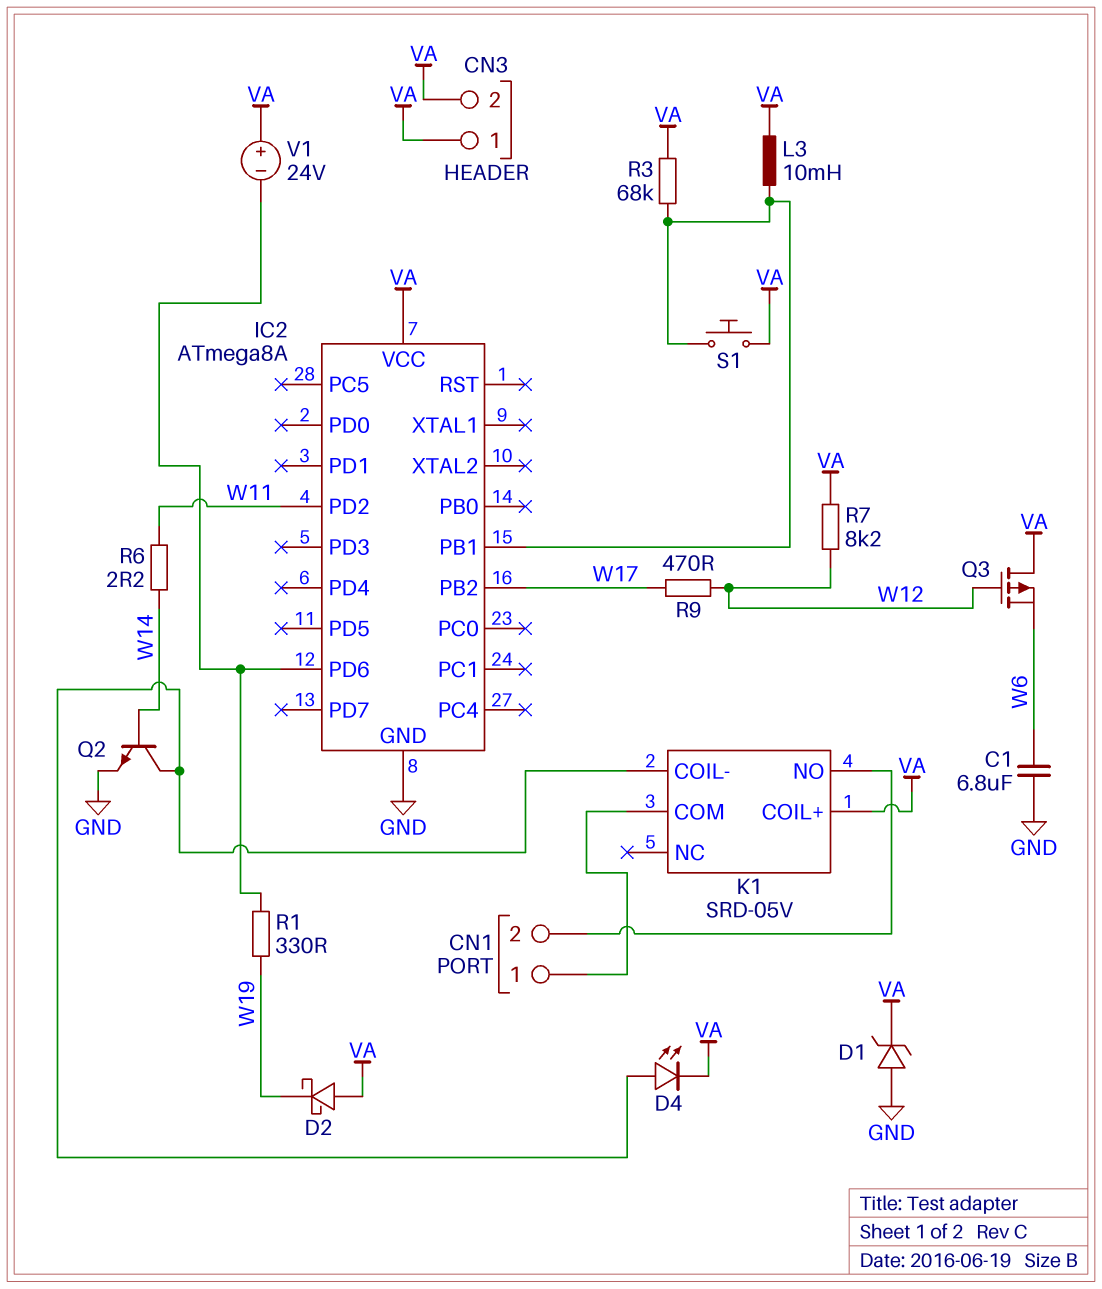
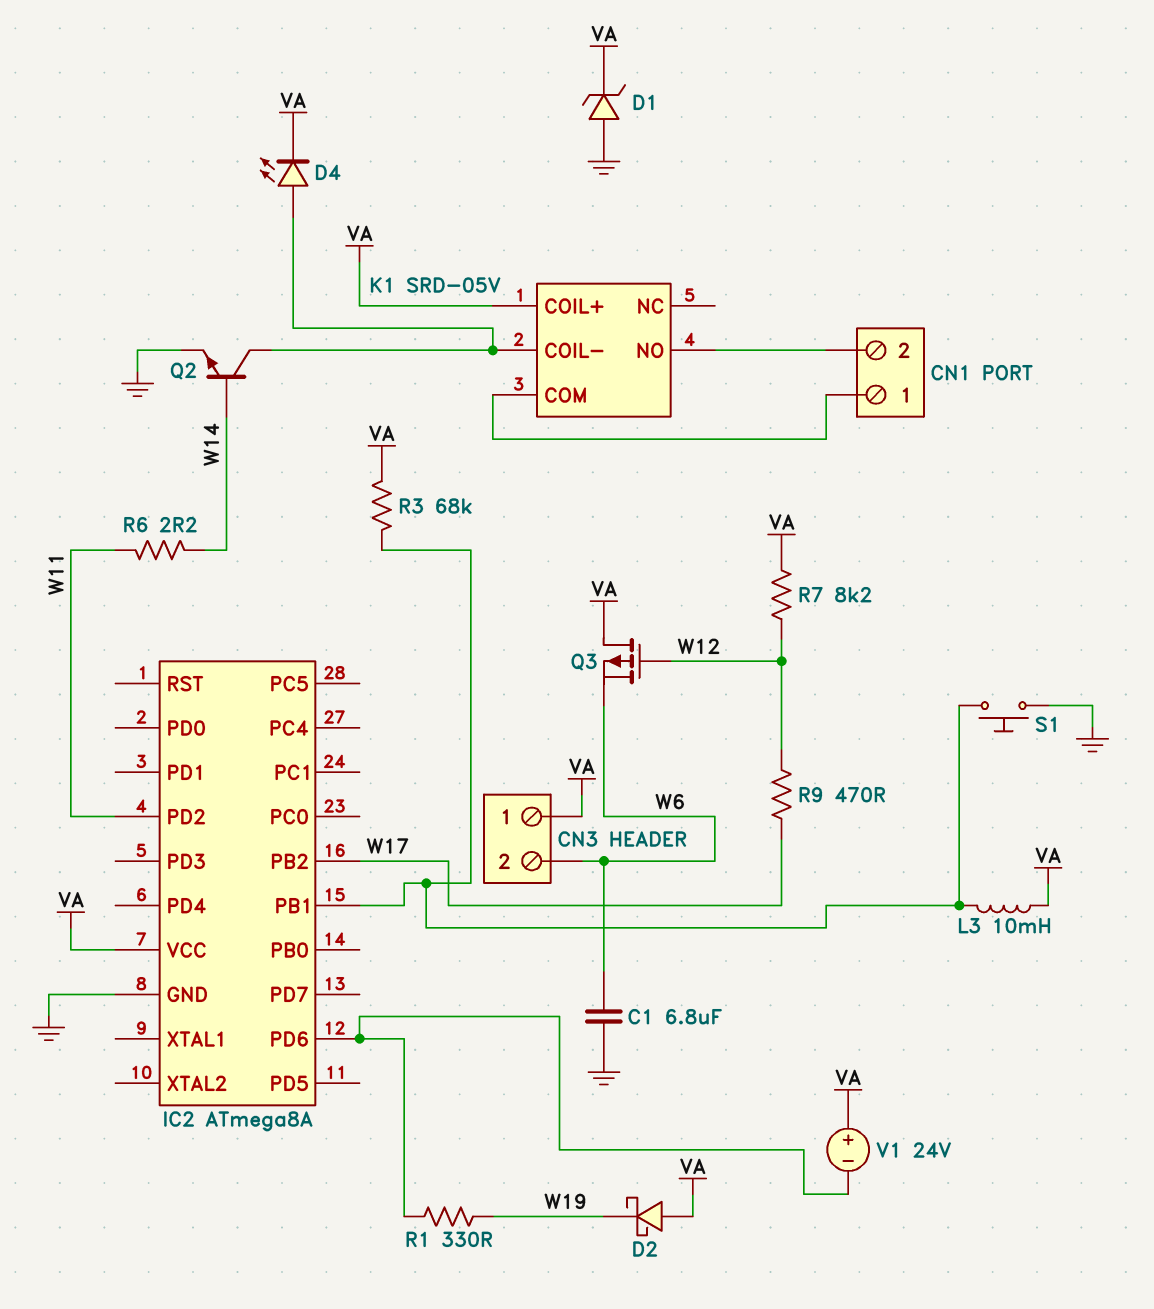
CN3 pin 2: VA -> W6
S1: button (IC2/PB1, VA) -> button (GND, IC2/PB1)

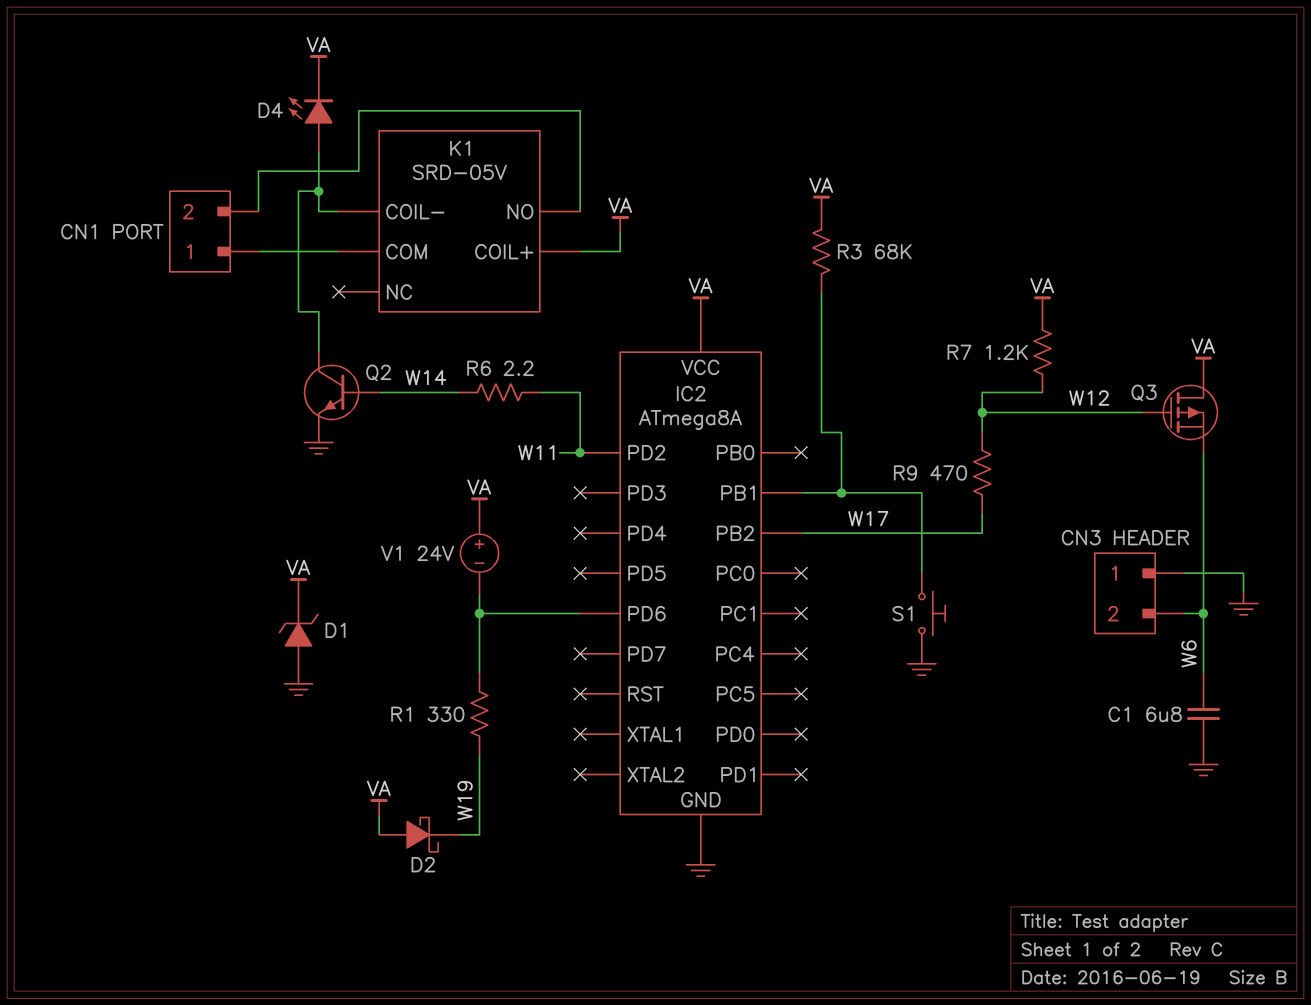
CN3 pin 1: VA -> GND
L3: 10mH (IC2/PB1, VA) -> none
R7: 8.2k (VA, W12) -> 1.2k (VA, W12)

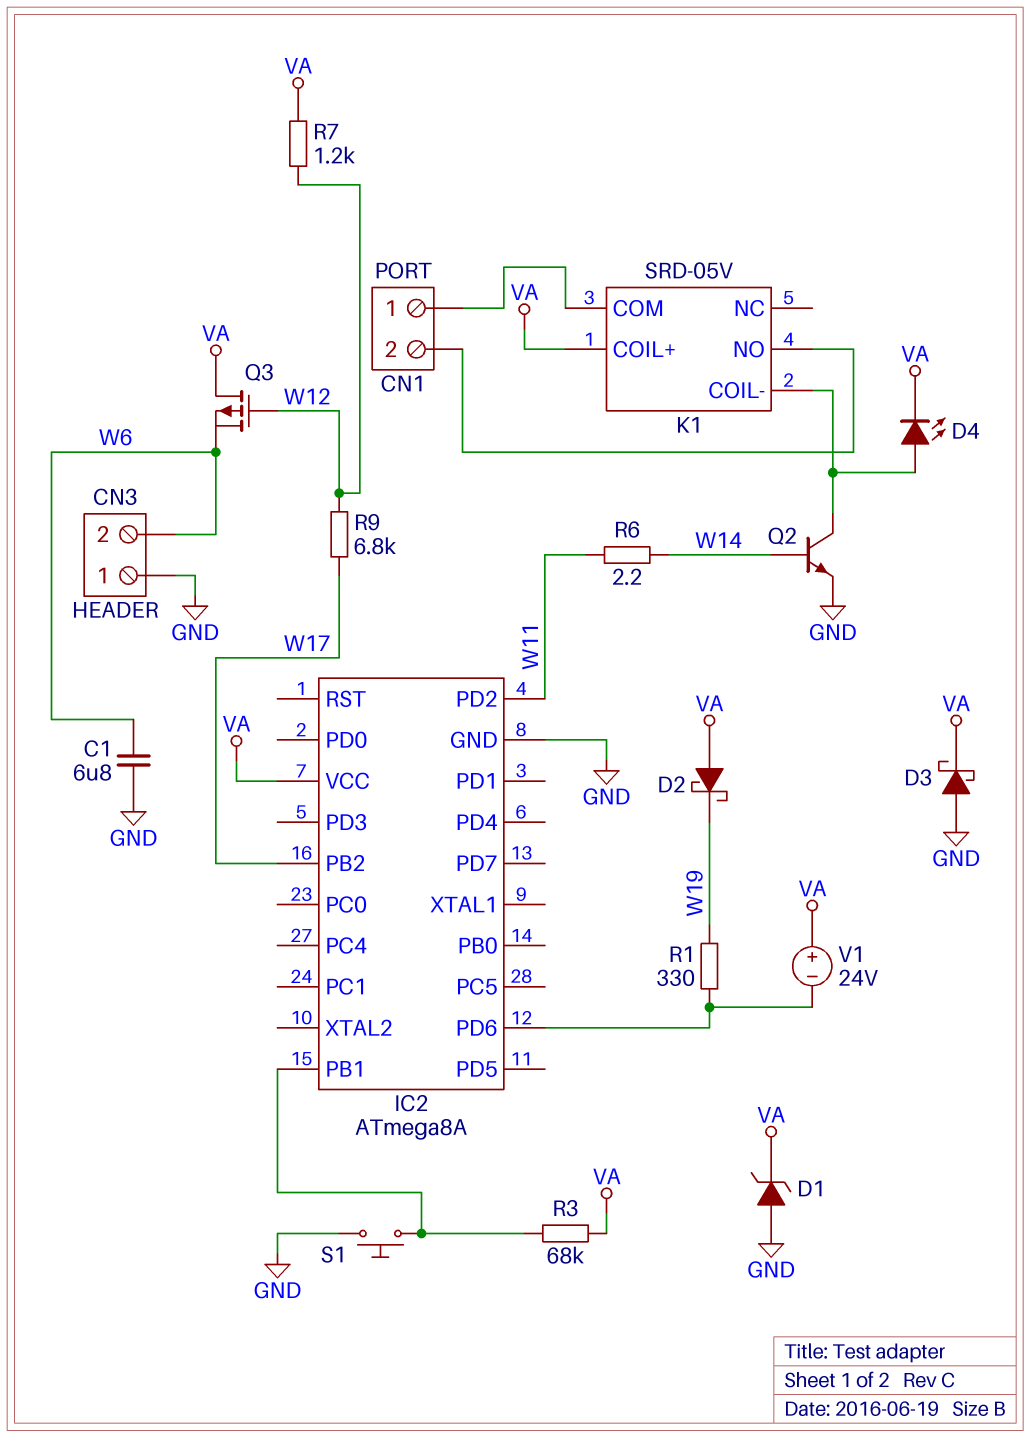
D3: none -> schottky (A GND, K VA)
R9: 470 (W12, W17) -> 6.8k (W12, W17)

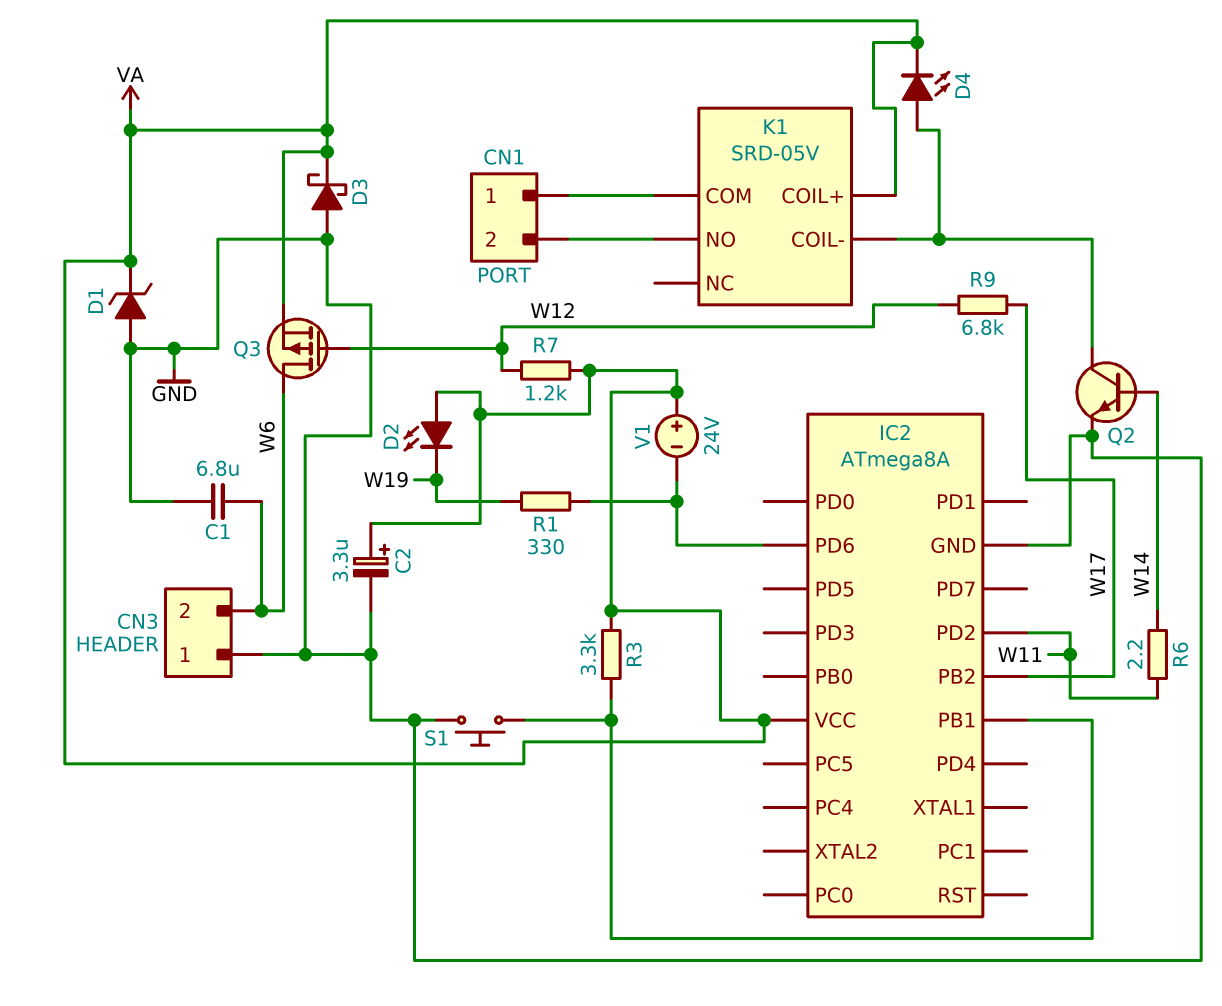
C2: none -> 3.3uF (plus VA, minus GND)
D2: schottky (A VA, K W19) -> LED (A VA, K W19)
Q3: PMOS (G W12, D VA, S W6) -> PMOS (G W12, D W6, S VA)
R3: 68k (IC2/PB1, VA) -> 3.3k (IC2/PB1, VA)

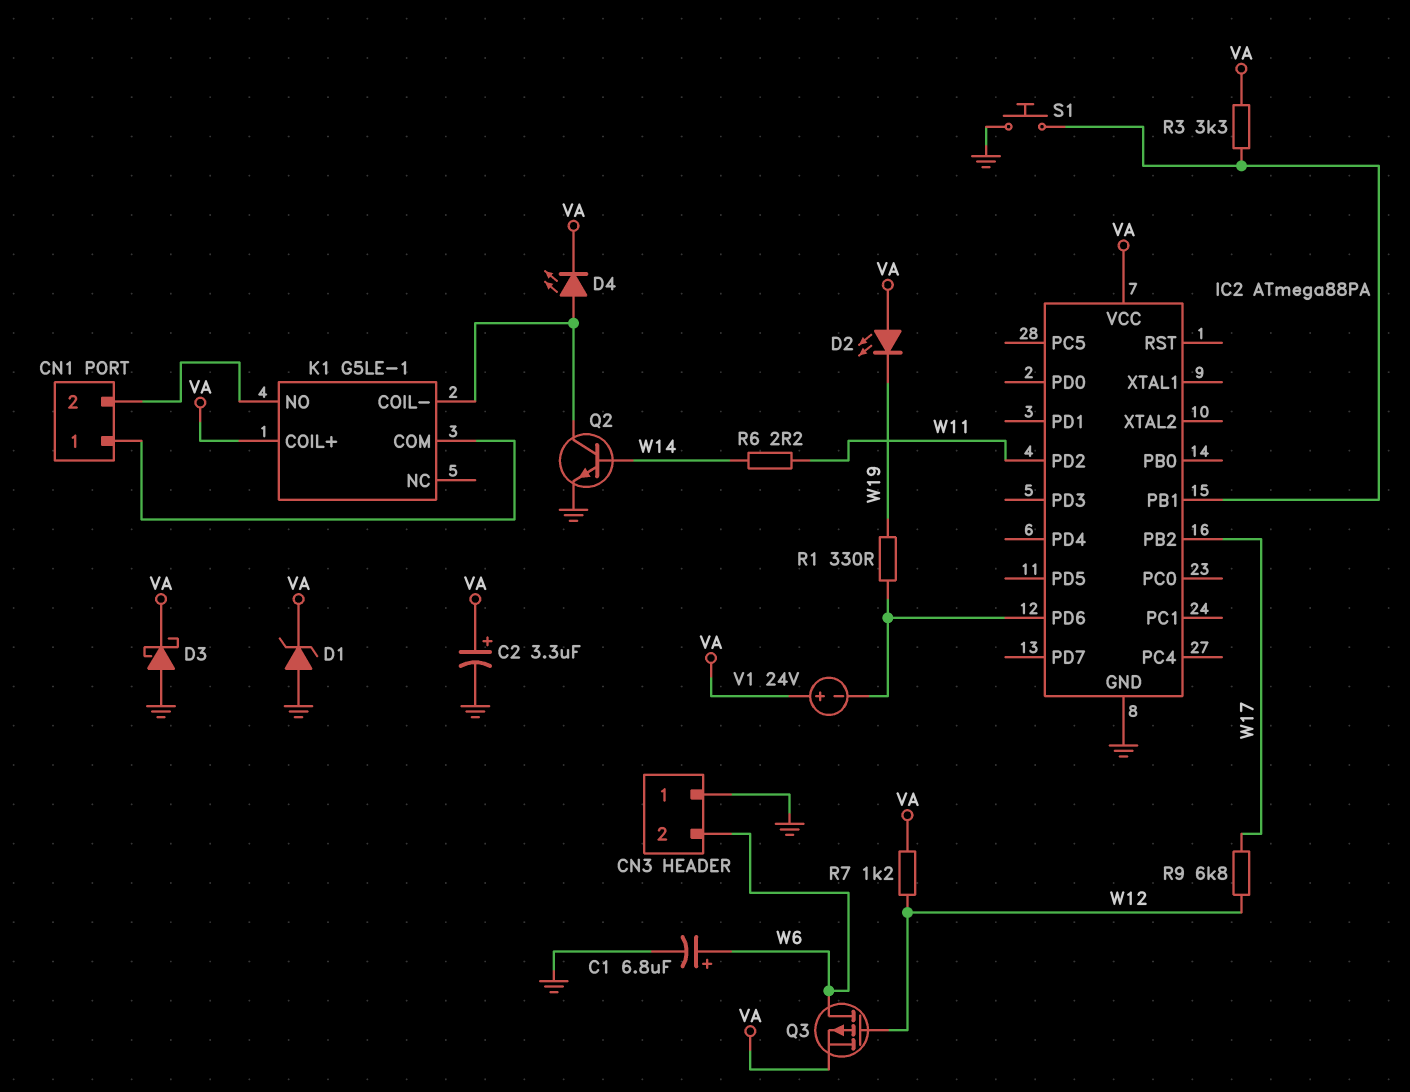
C1: 6.8uF (GND, W6) -> 6.8uF (plus W6, minus GND)
IC2: ATmega8A -> ATmega88PA
K1: SRD-05V -> G5LE-1

